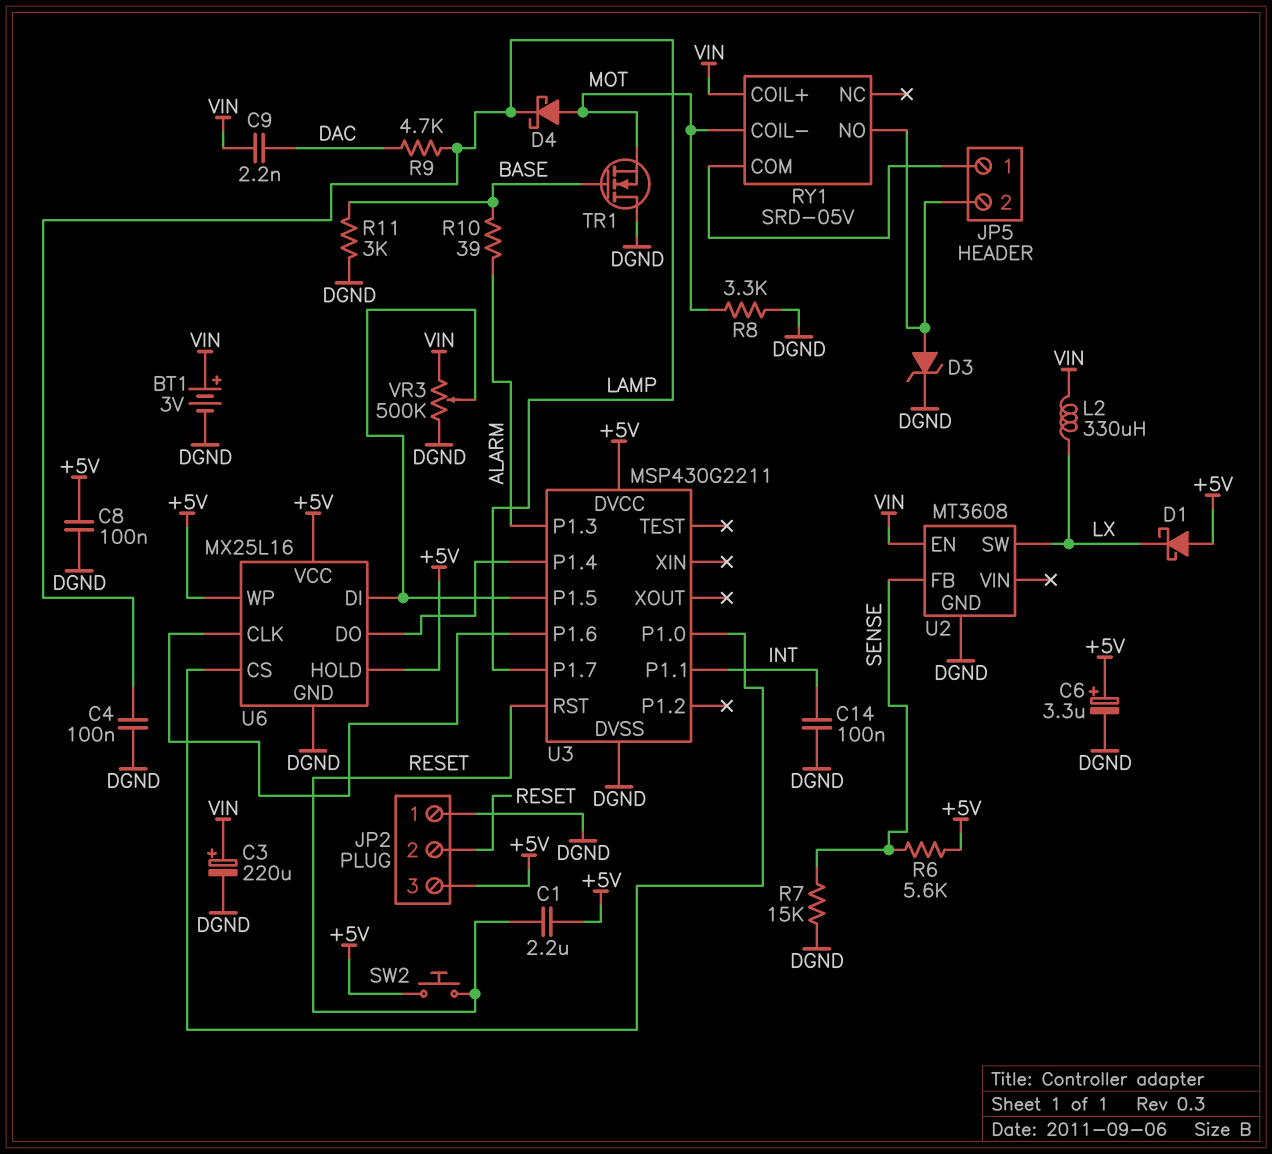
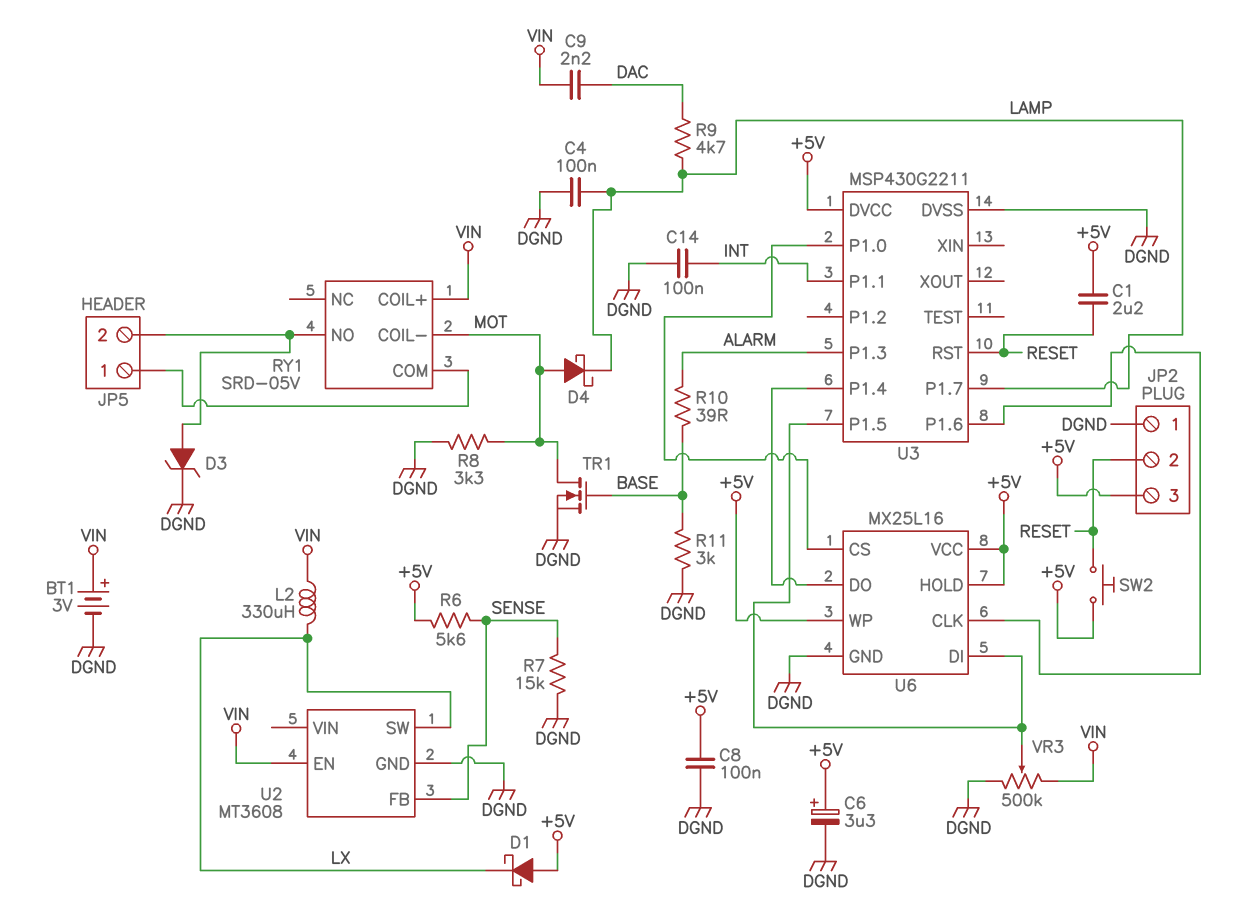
C3: 220uF (plus VIN, minus DGND) -> none
TR1: NMOS (G BASE, D DGND, S MOT) -> NMOS (G BASE, D MOT, S DGND)

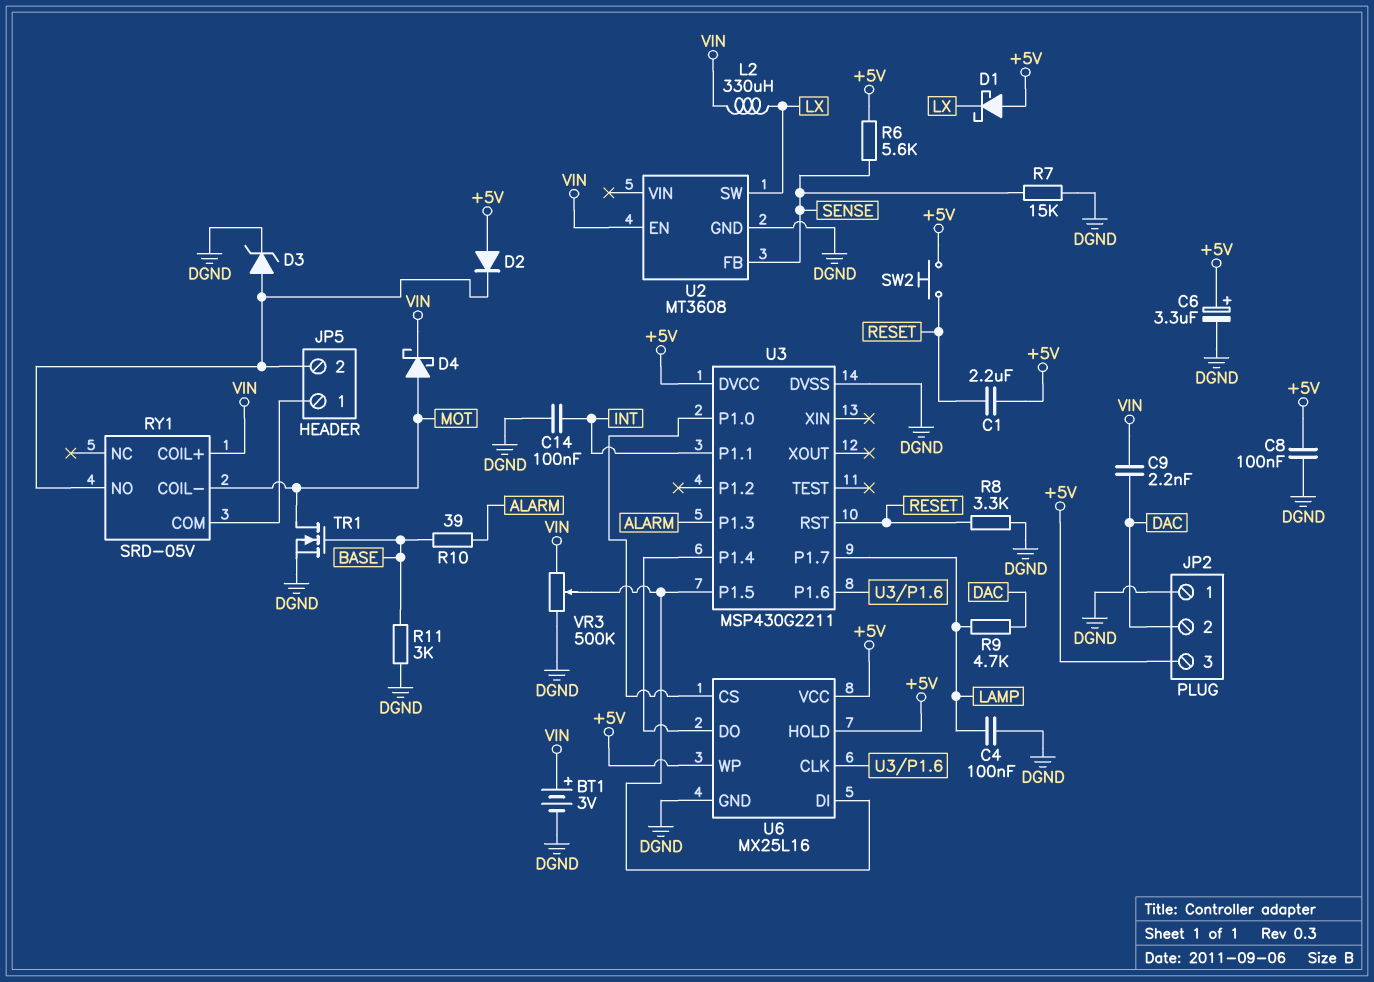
D2: none -> diode (A +5V, K JP5/2)
D4: schottky (A MOT, K LAMP) -> schottky (A MOT, K VIN)
JP2 pin 2: RESET -> DAC
R8: 3.3k (DGND, MOT) -> 3.3k (DGND, RESET)

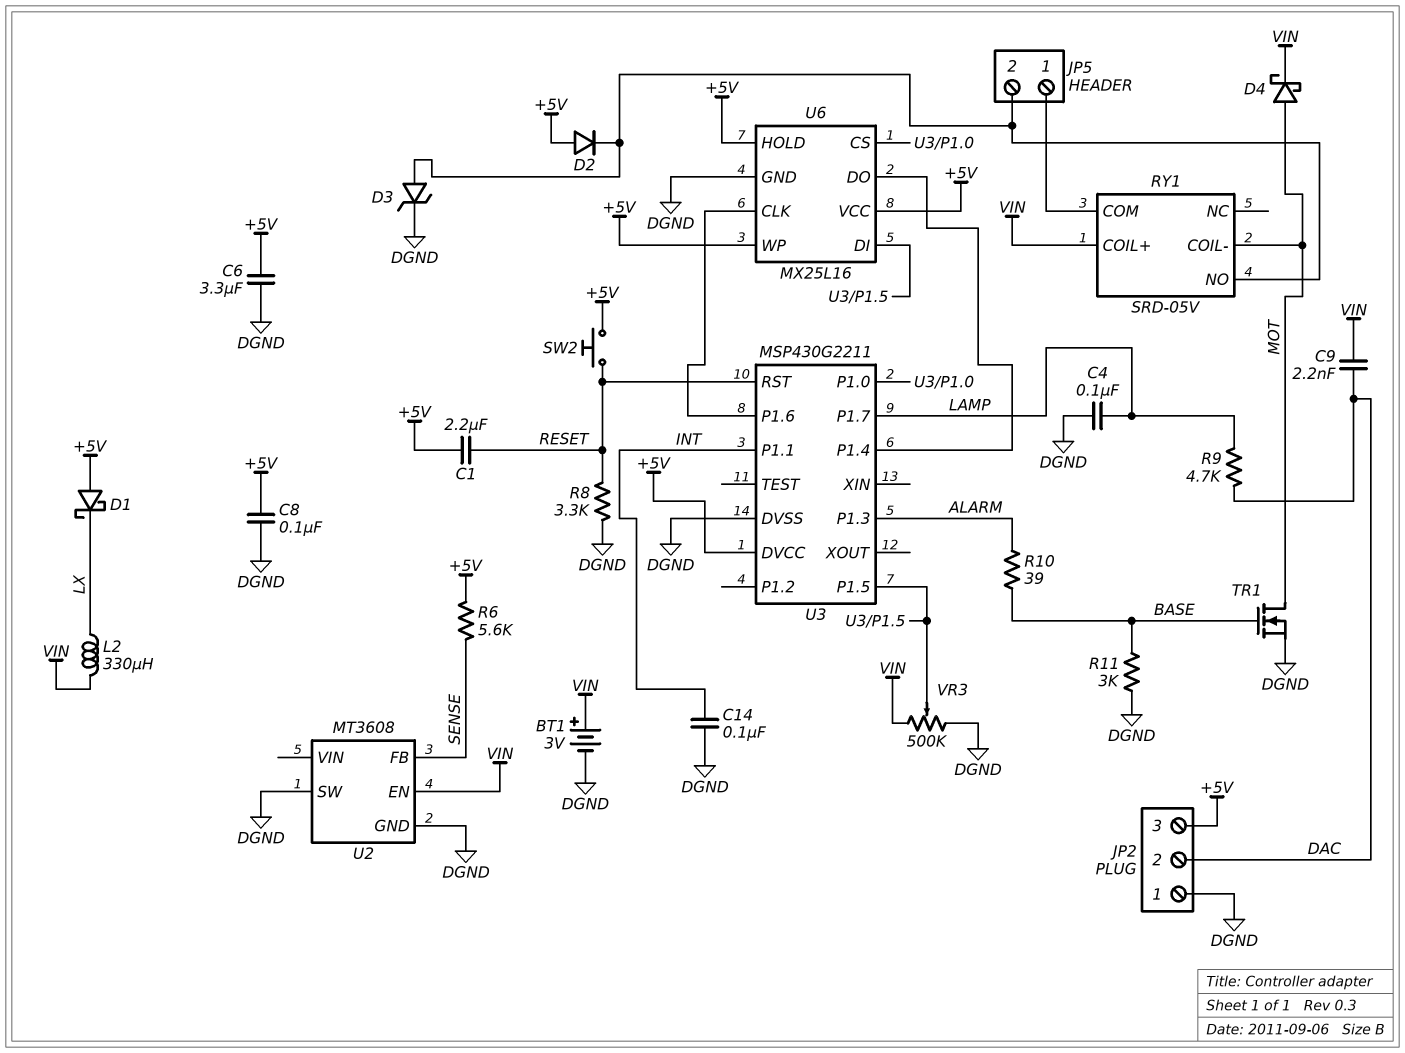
C6: 3.3uF (plus +5V, minus DGND) -> 3.3uF (+5V, DGND)
R7: 15k (DGND, SENSE) -> none
U2 pin SW: LX -> DGND

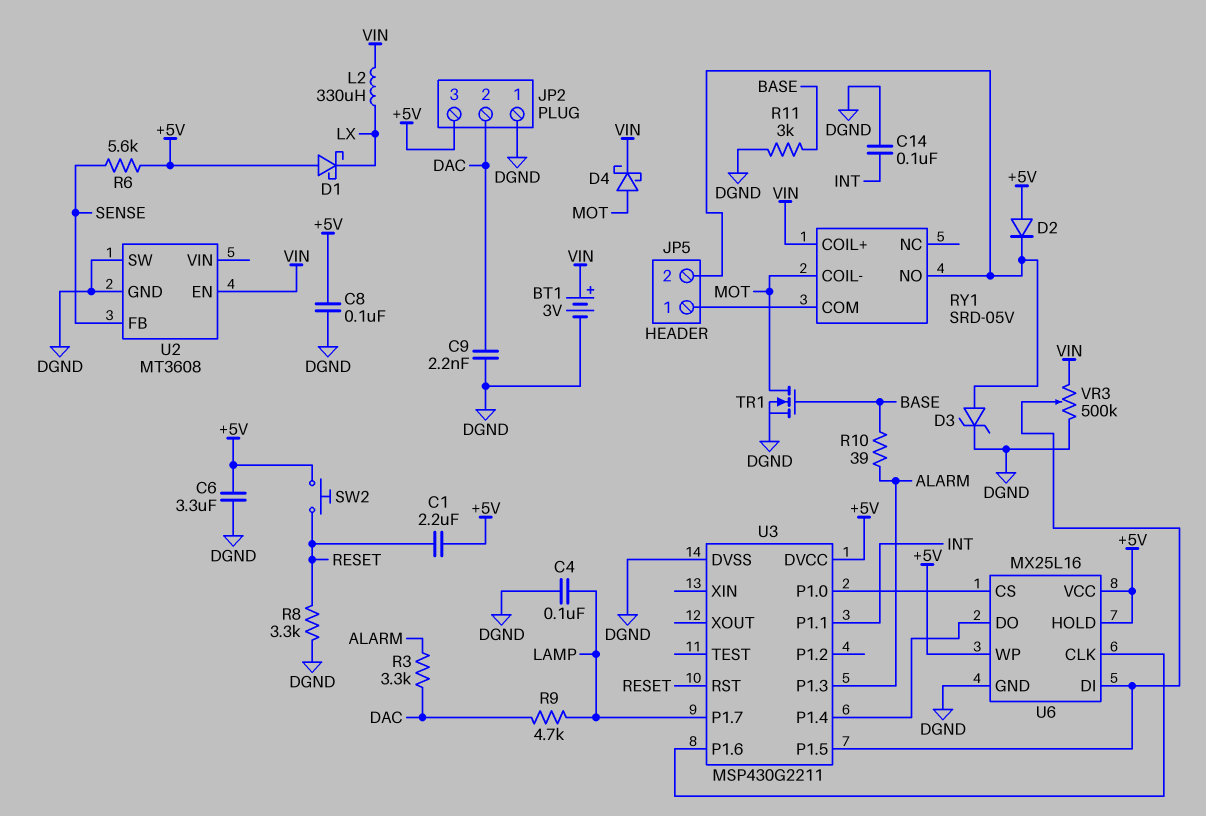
C9: 2.2nF (DAC, VIN) -> 2.2nF (DAC, DGND)
R3: none -> 3.3k (ALARM, DAC)

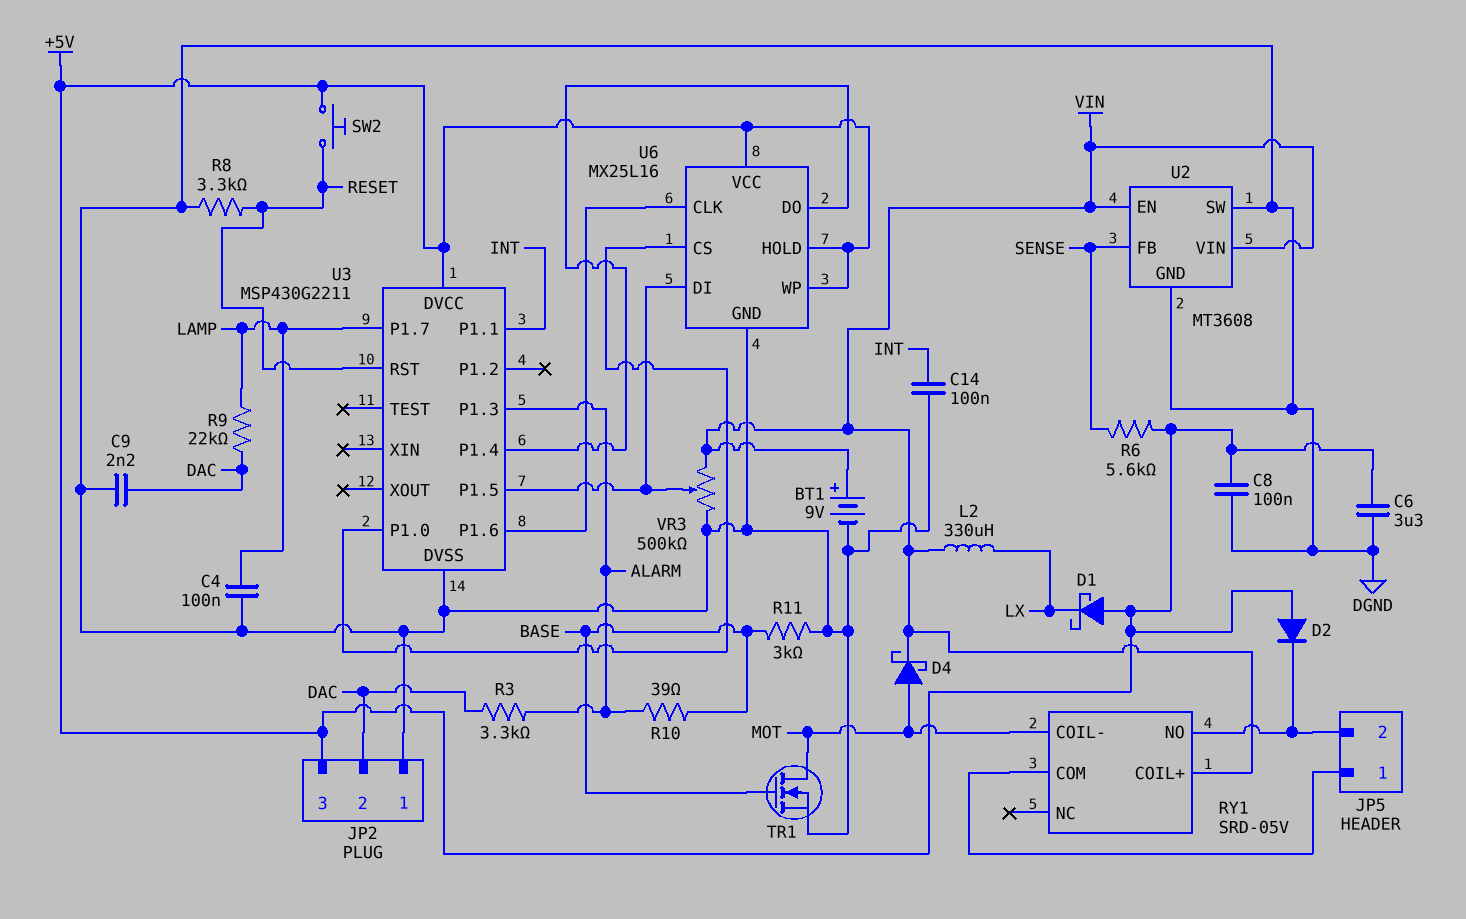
BT1: 3V (plus VIN, minus DGND) -> 9V (plus VIN, minus DGND)
C1: 2.2uF (+5V, RESET) -> none
D3: zener (A JP5/2, K DGND) -> none
R9: 4.7k (DAC, LAMP) -> 22k (DAC, LAMP)
U2 pin VIN: none -> VIN

